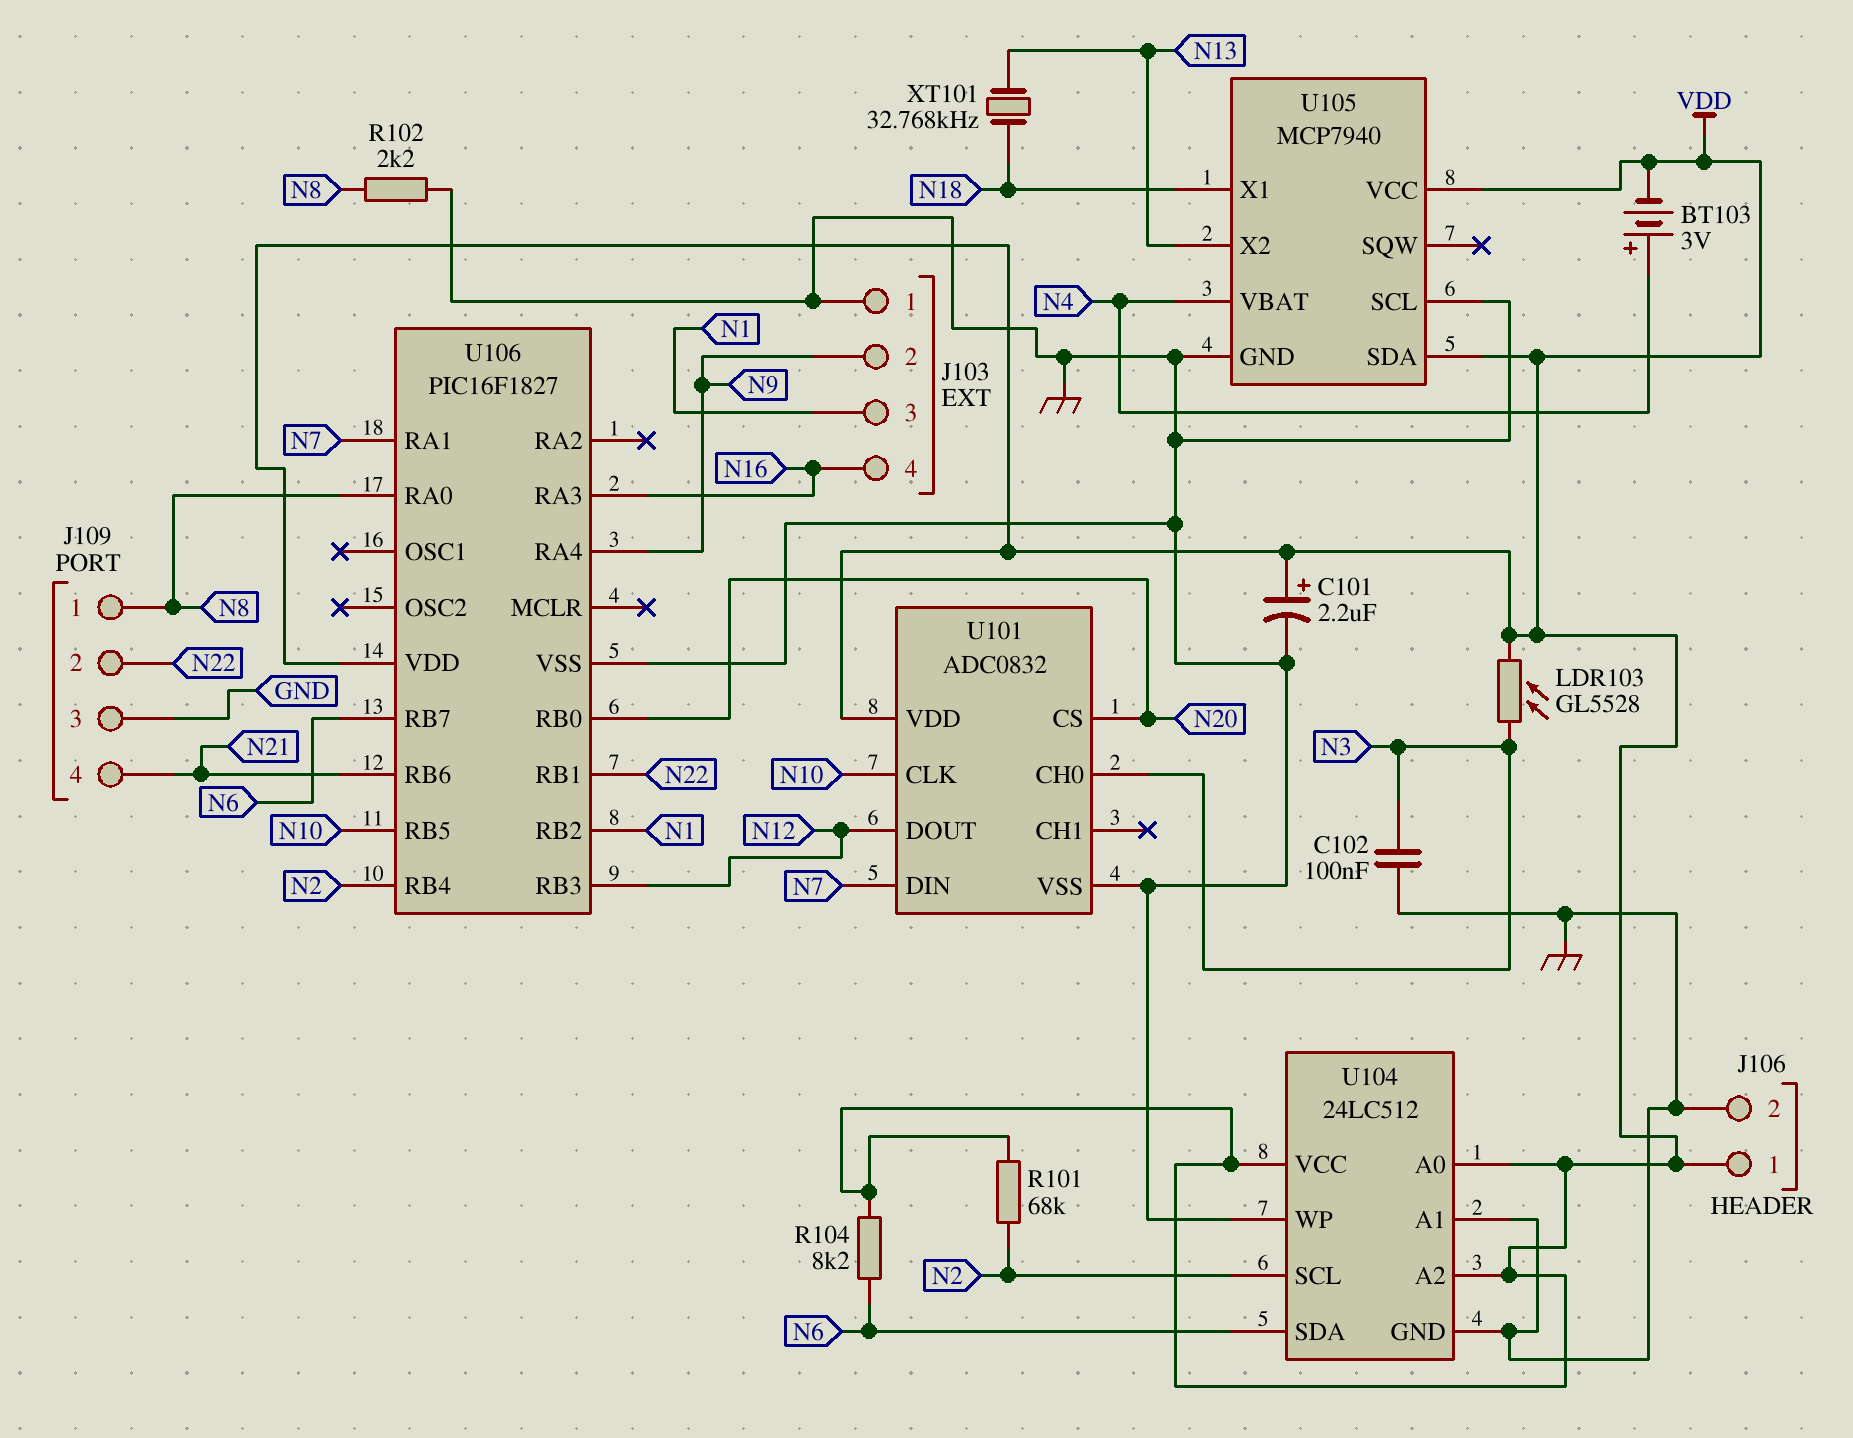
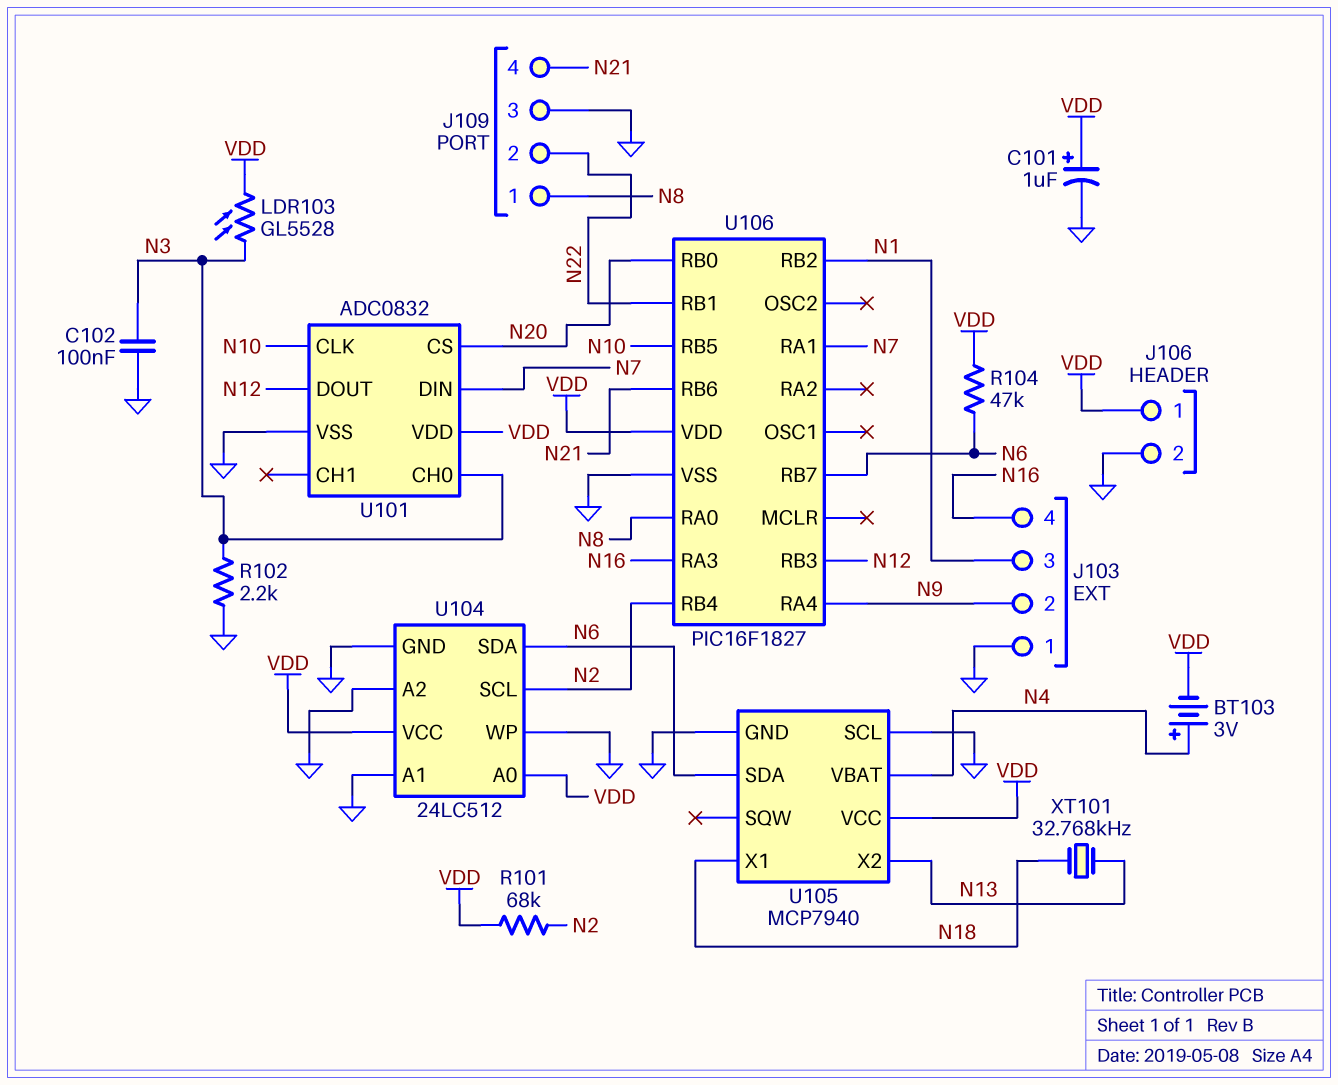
C101: 2.2uF (plus VDD, minus GND) -> 1uF (plus VDD, minus GND)
R102: 2.2k (GND, N8) -> 2.2k (GND, N3)
R104: 8.2k (N6, VDD) -> 47k (N6, VDD)
U104 pin A2: VDD -> GND
U105 pin SDA: VDD -> N6

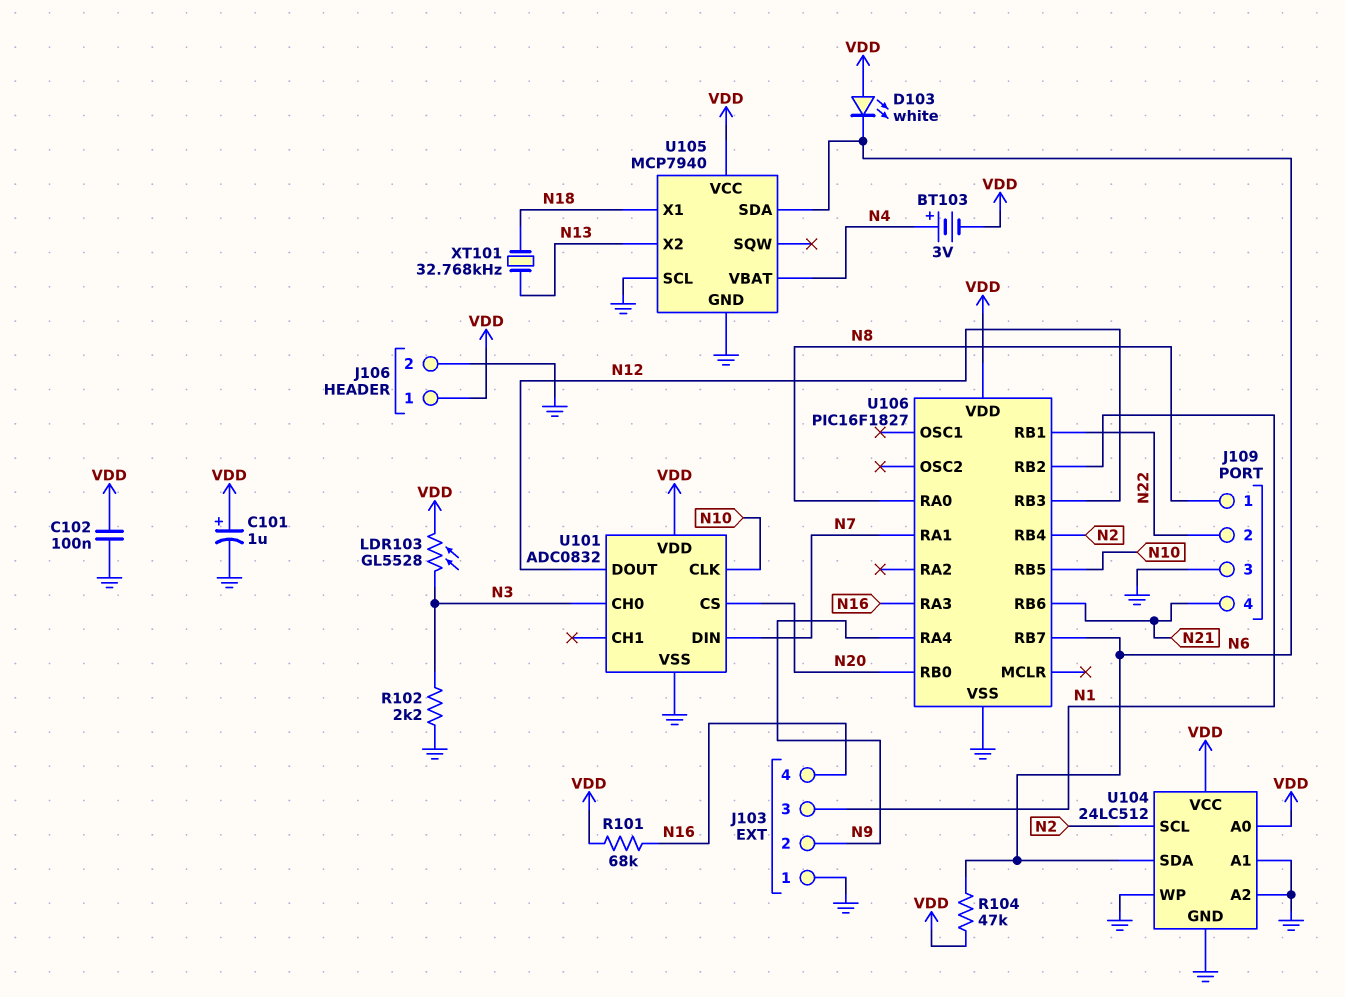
C102: 100nF (GND, N3) -> 100nF (GND, VDD)
D103: none -> LED white (A VDD, K N6)
R101: 68k (N2, VDD) -> 68k (N16, VDD)

